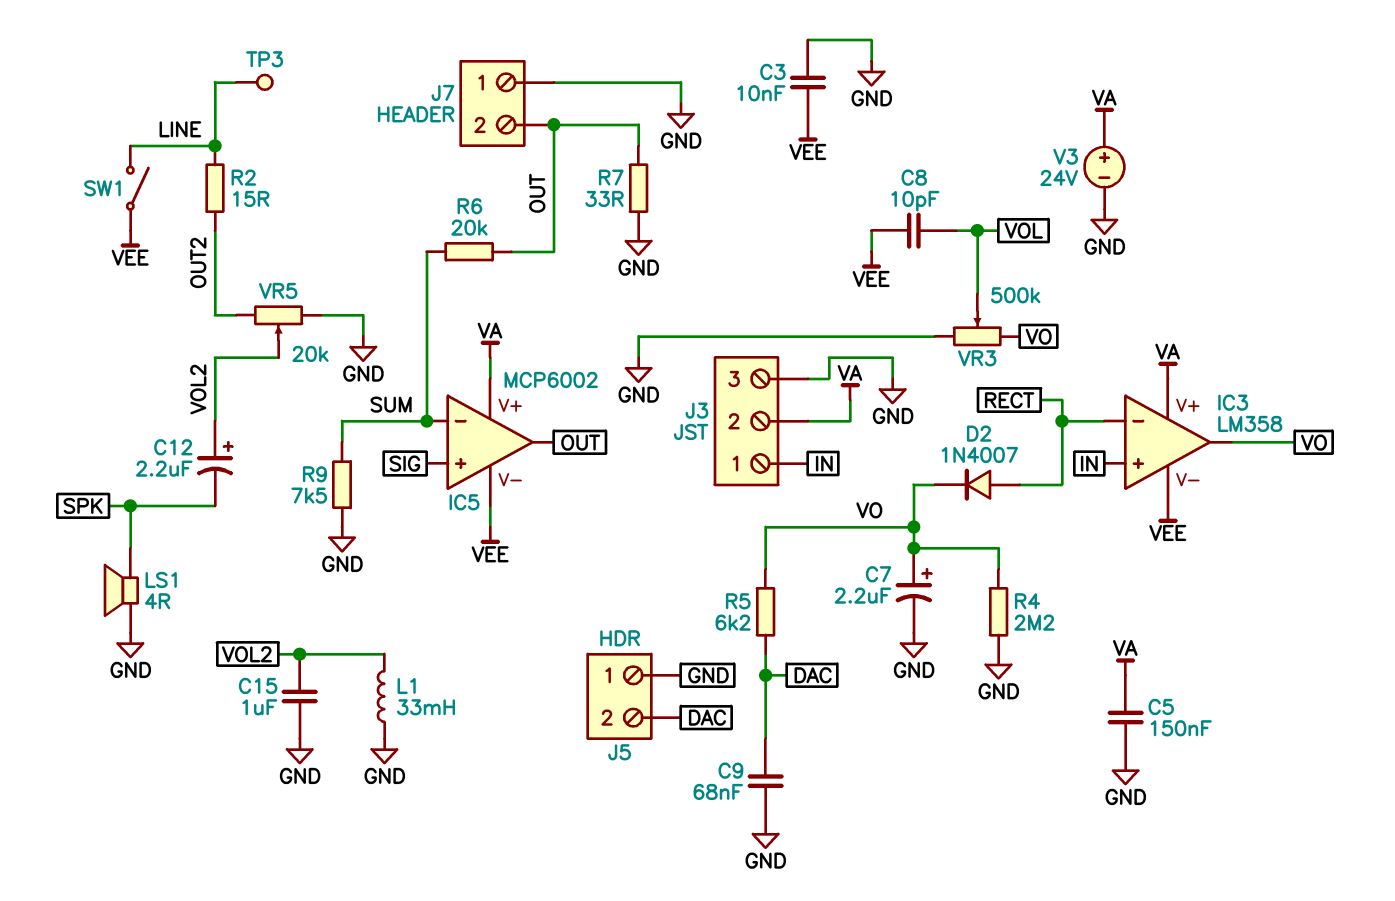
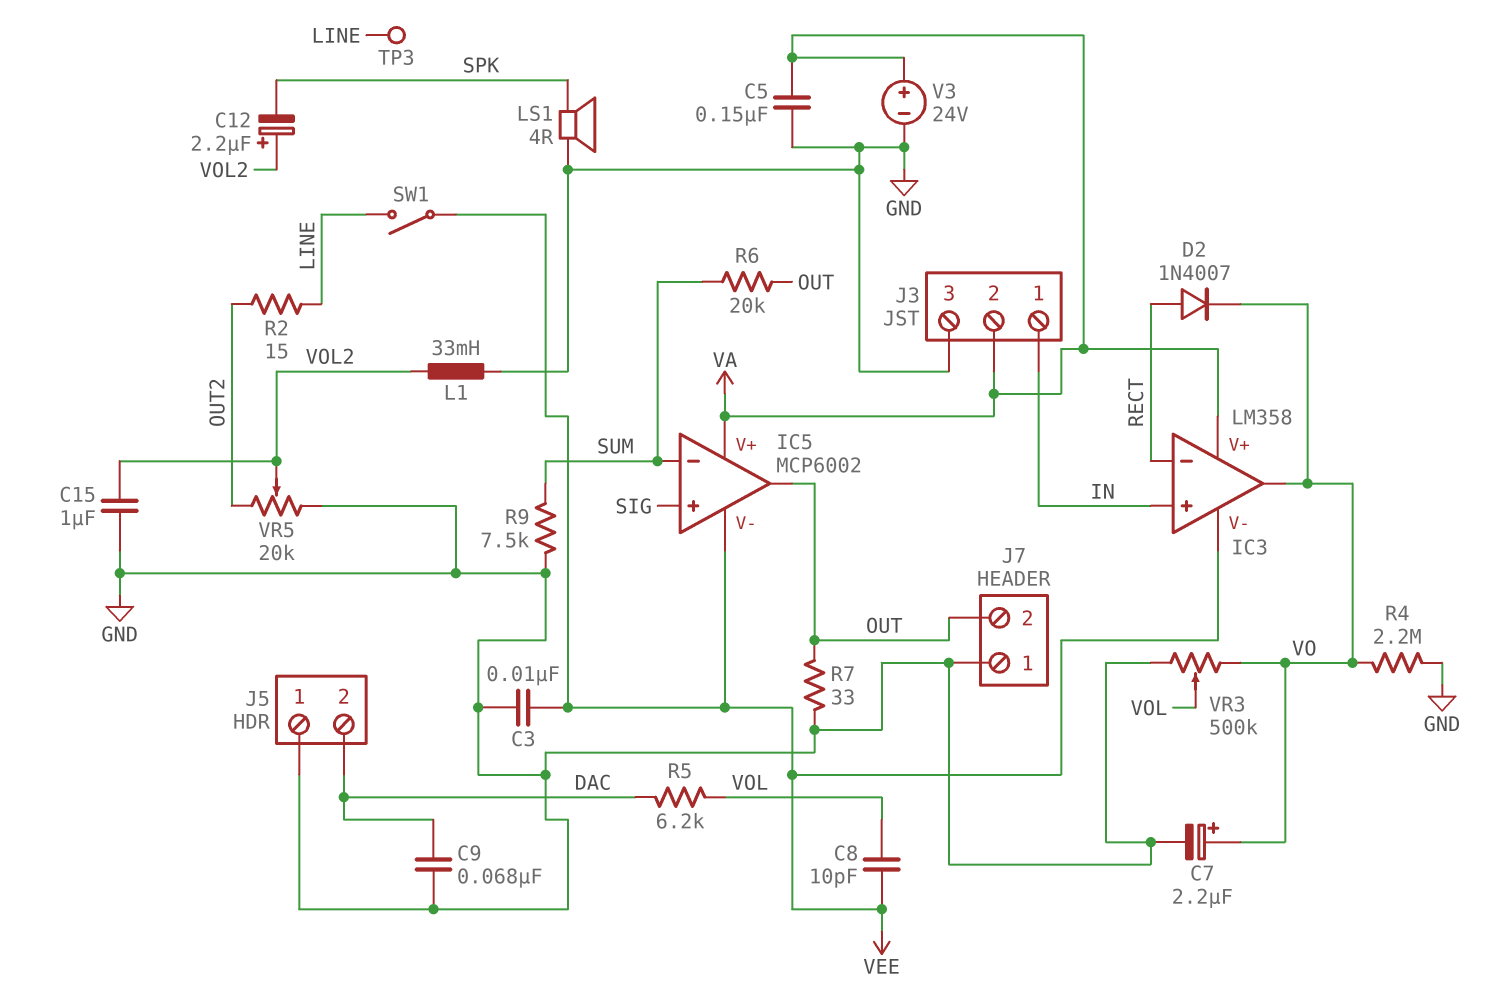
R5: 6.2k (DAC, VO) -> 6.2k (DAC, VOL)

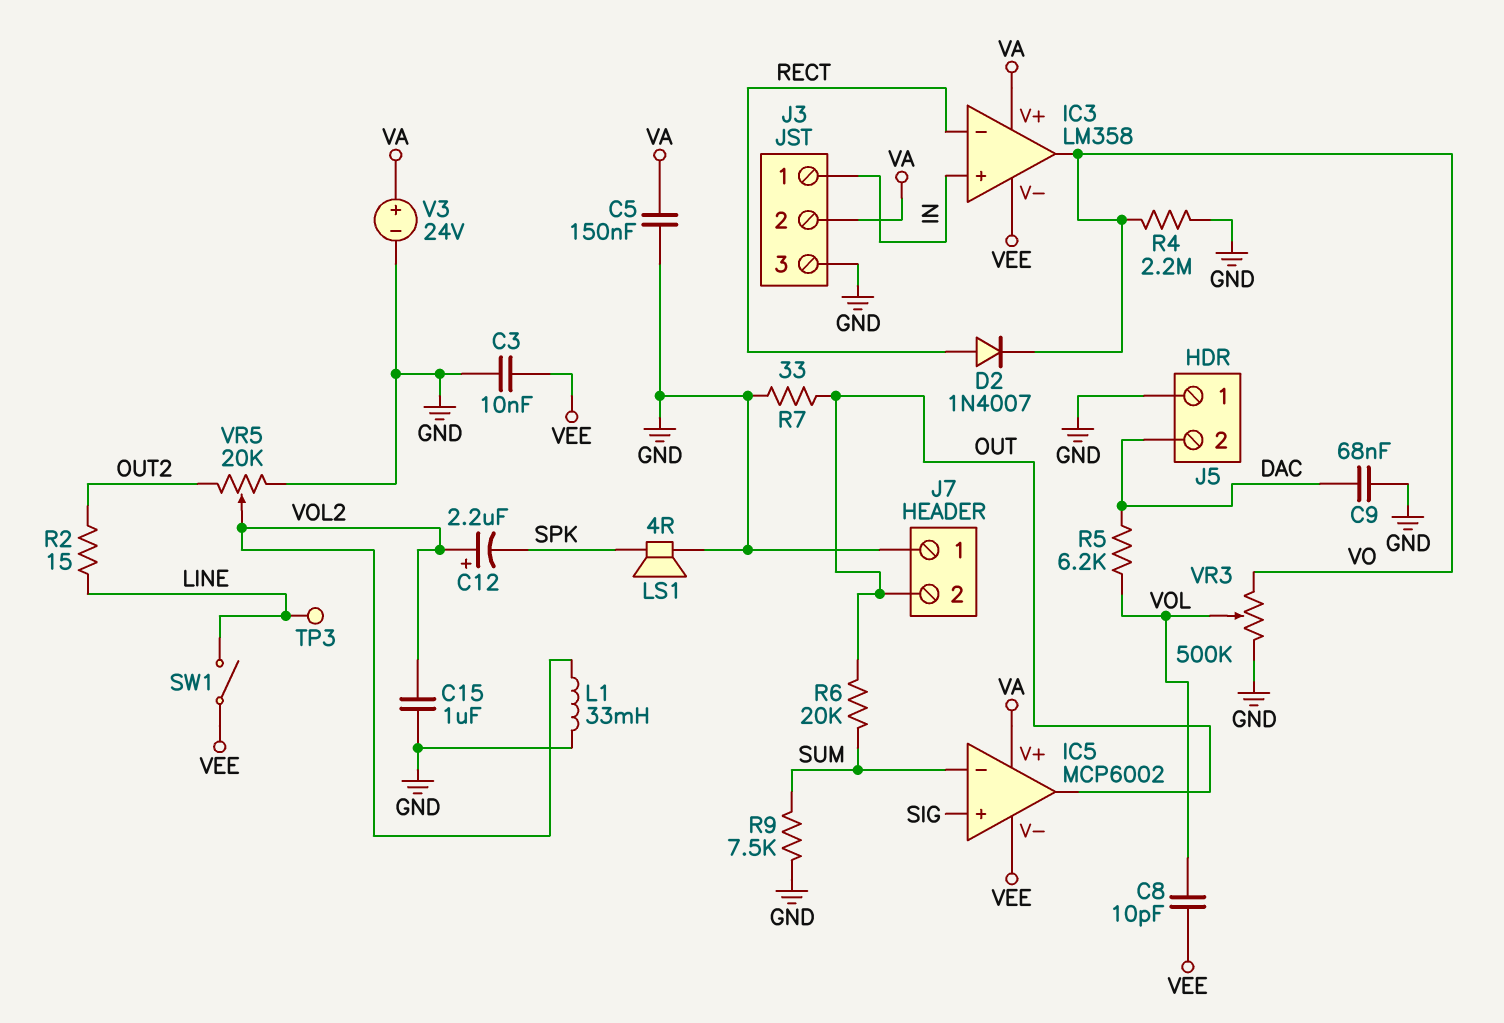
C7: 2.2uF (plus VO, minus GND) -> none

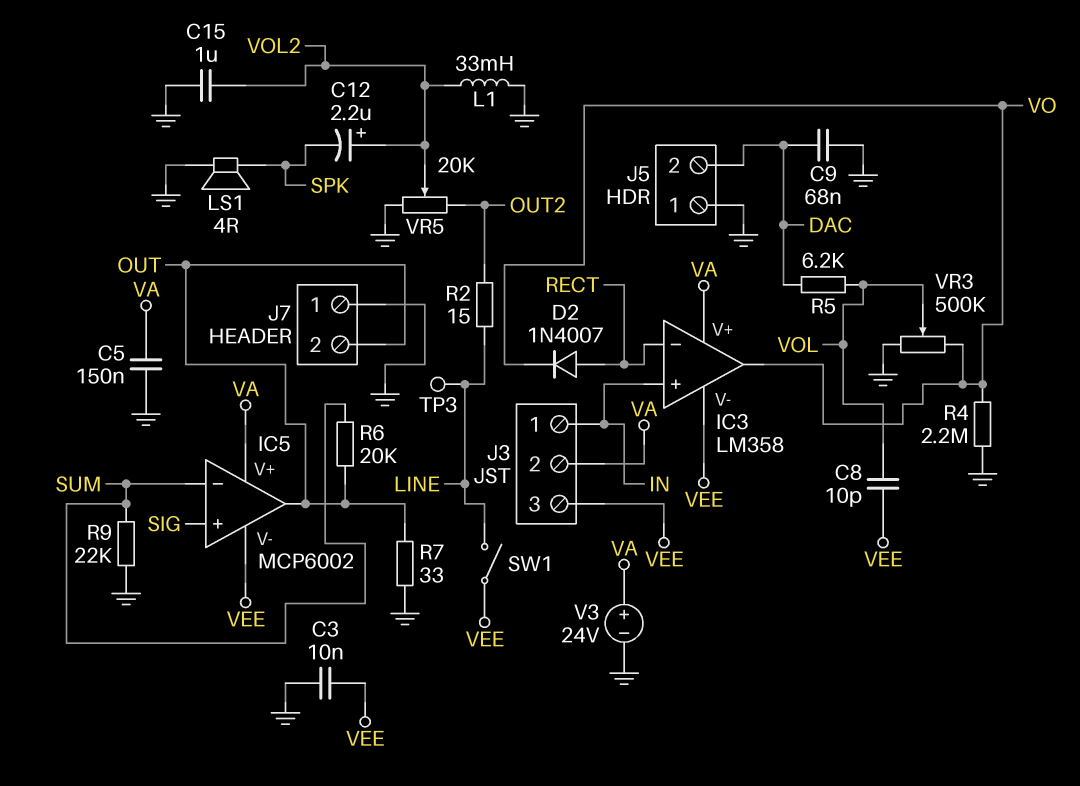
J3 pin 3: GND -> VEE
R9: 7.5k (GND, SUM) -> 22k (GND, SUM)

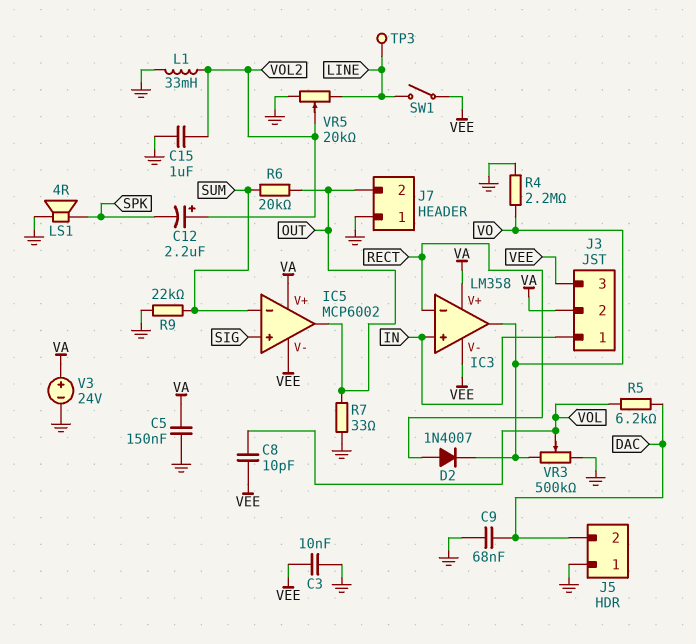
R2: 15 (LINE, OUT2) -> none
VR5: 20k (GND, OUT2, wiper VOL2) -> 20k (GND, LINE, wiper VOL2)

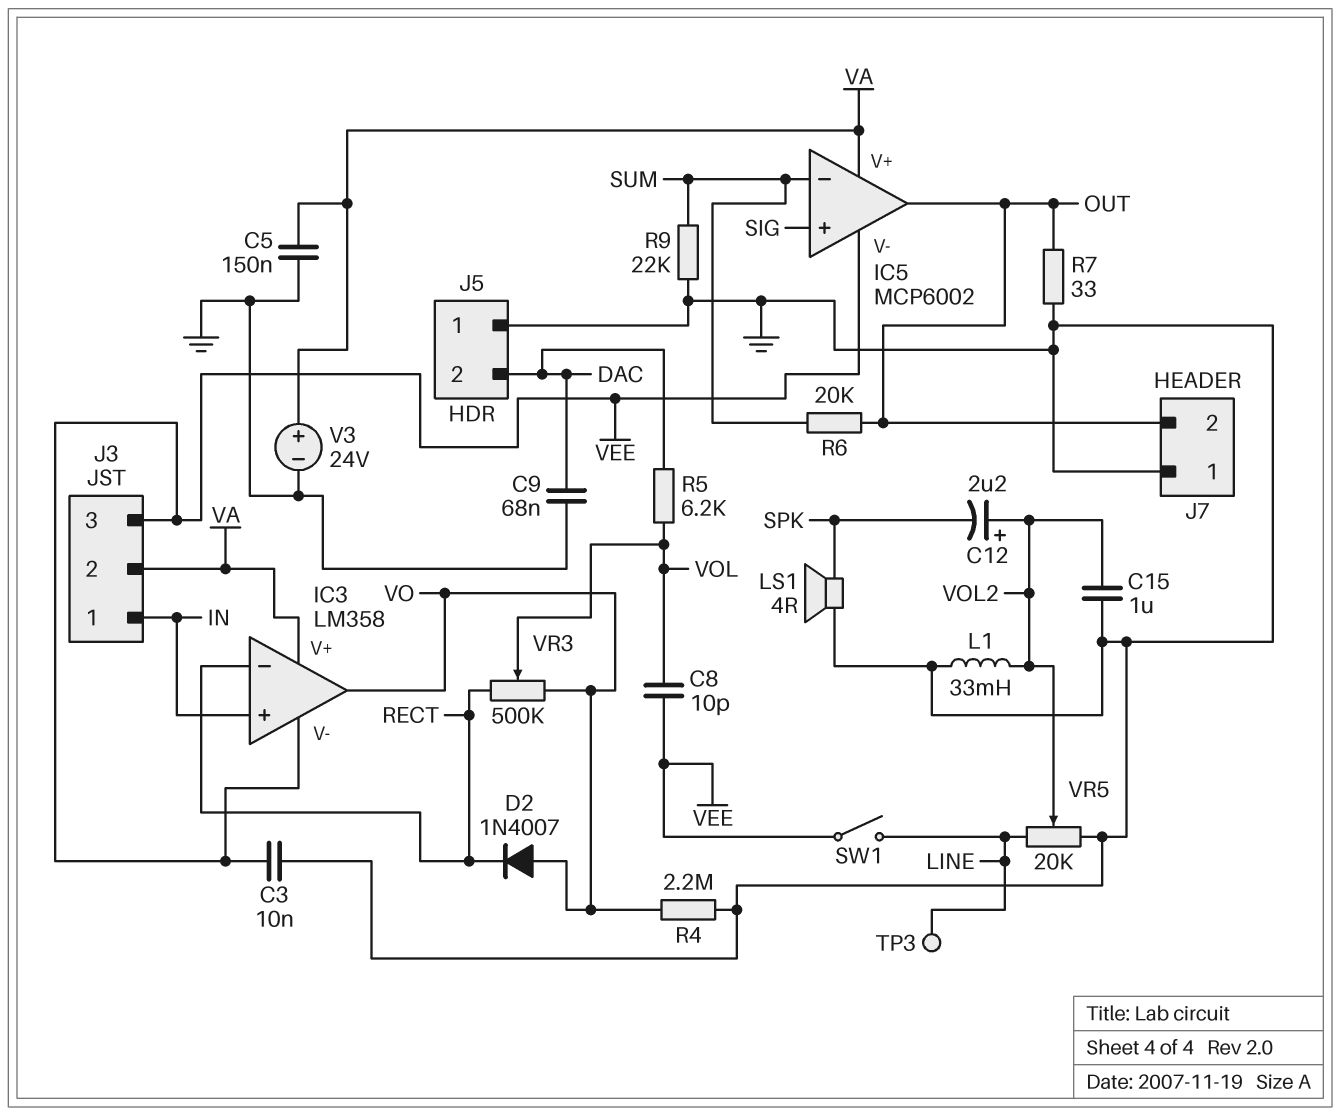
D2: diode 1N4007 (A RECT, K VO) -> diode 1N4007 (A VO, K RECT)
VR3: 500k (GND, VO, wiper VOL) -> 500k (RECT, VO, wiper VOL)

